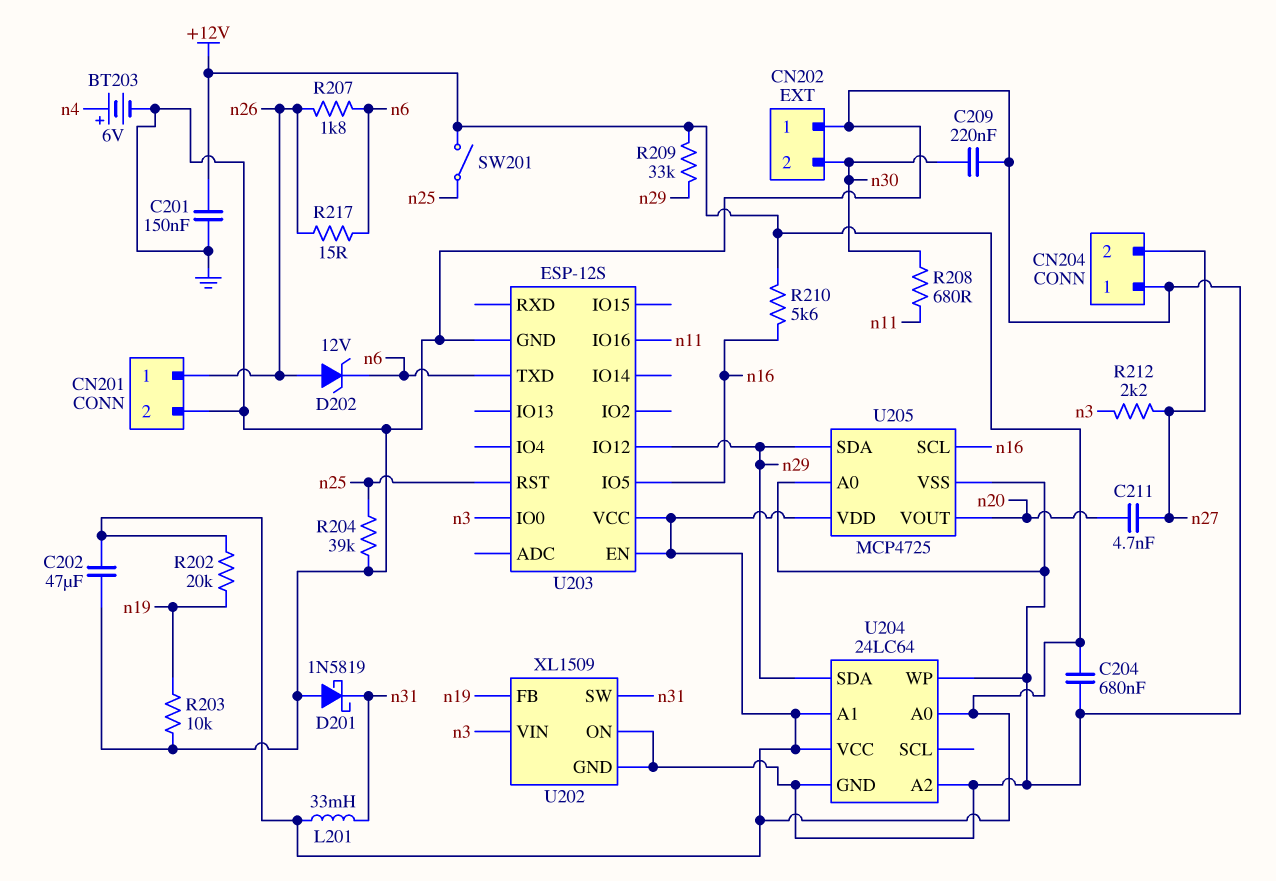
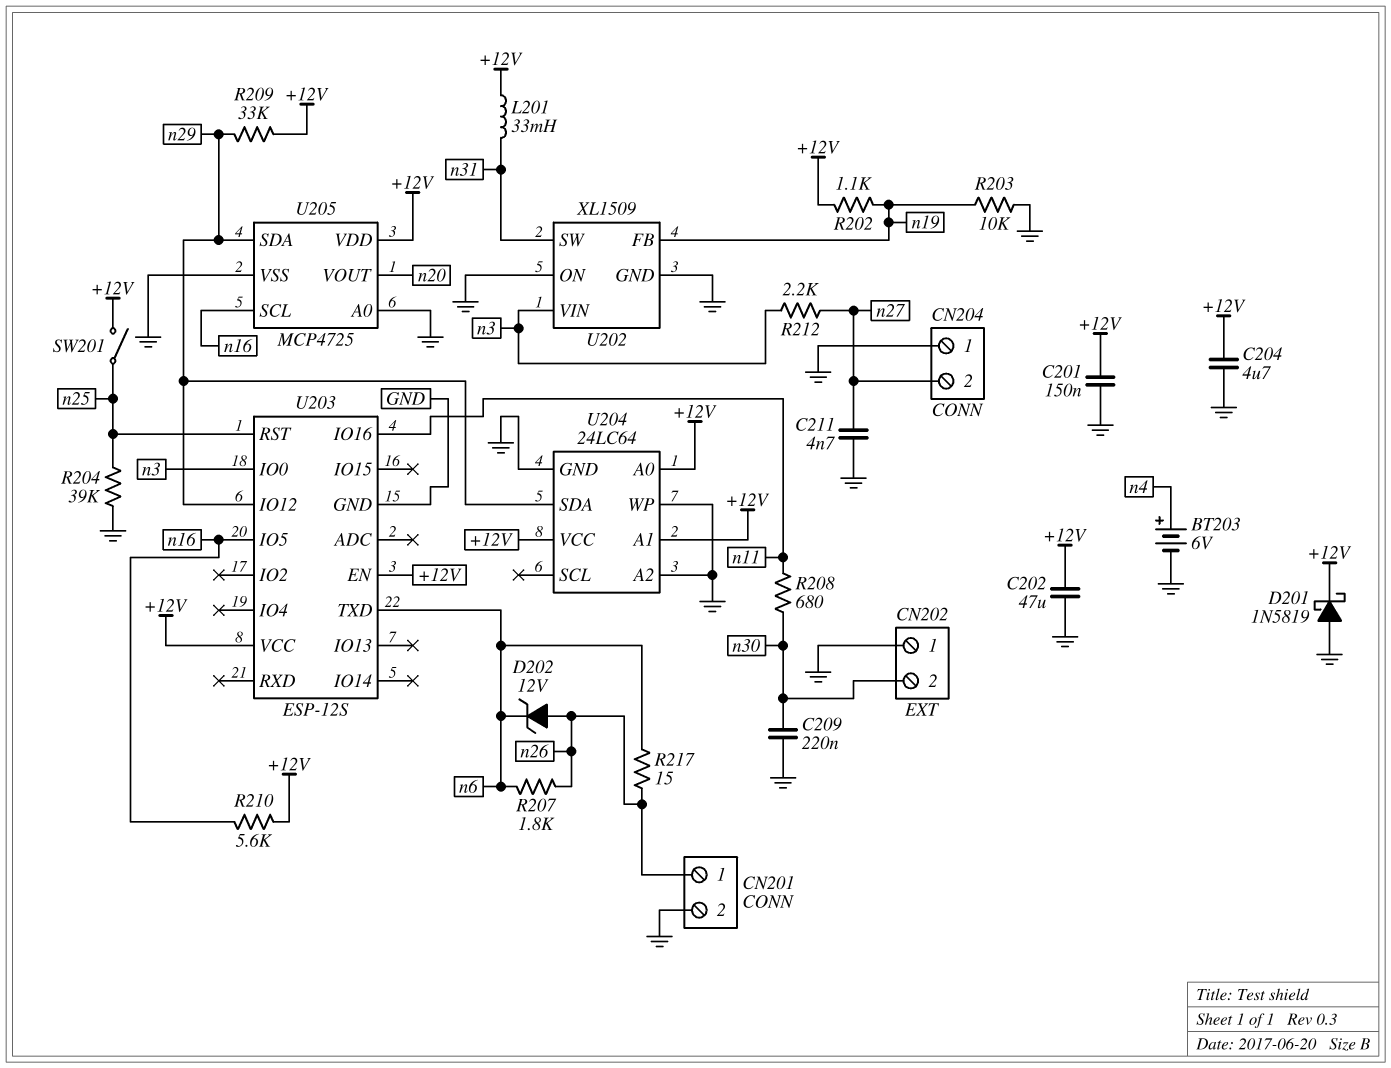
C204: 680nF (+12V, GND) -> 4.7uF (+12V, GND)
C211: 4.7nF (n20, n27) -> 4.7nF (GND, n27)
D201: schottky 1N5819 (A GND, K n31) -> schottky 1N5819 (A GND, K +12V)
R202: 20k (+12V, n19) -> 1.1k (+12V, n19)

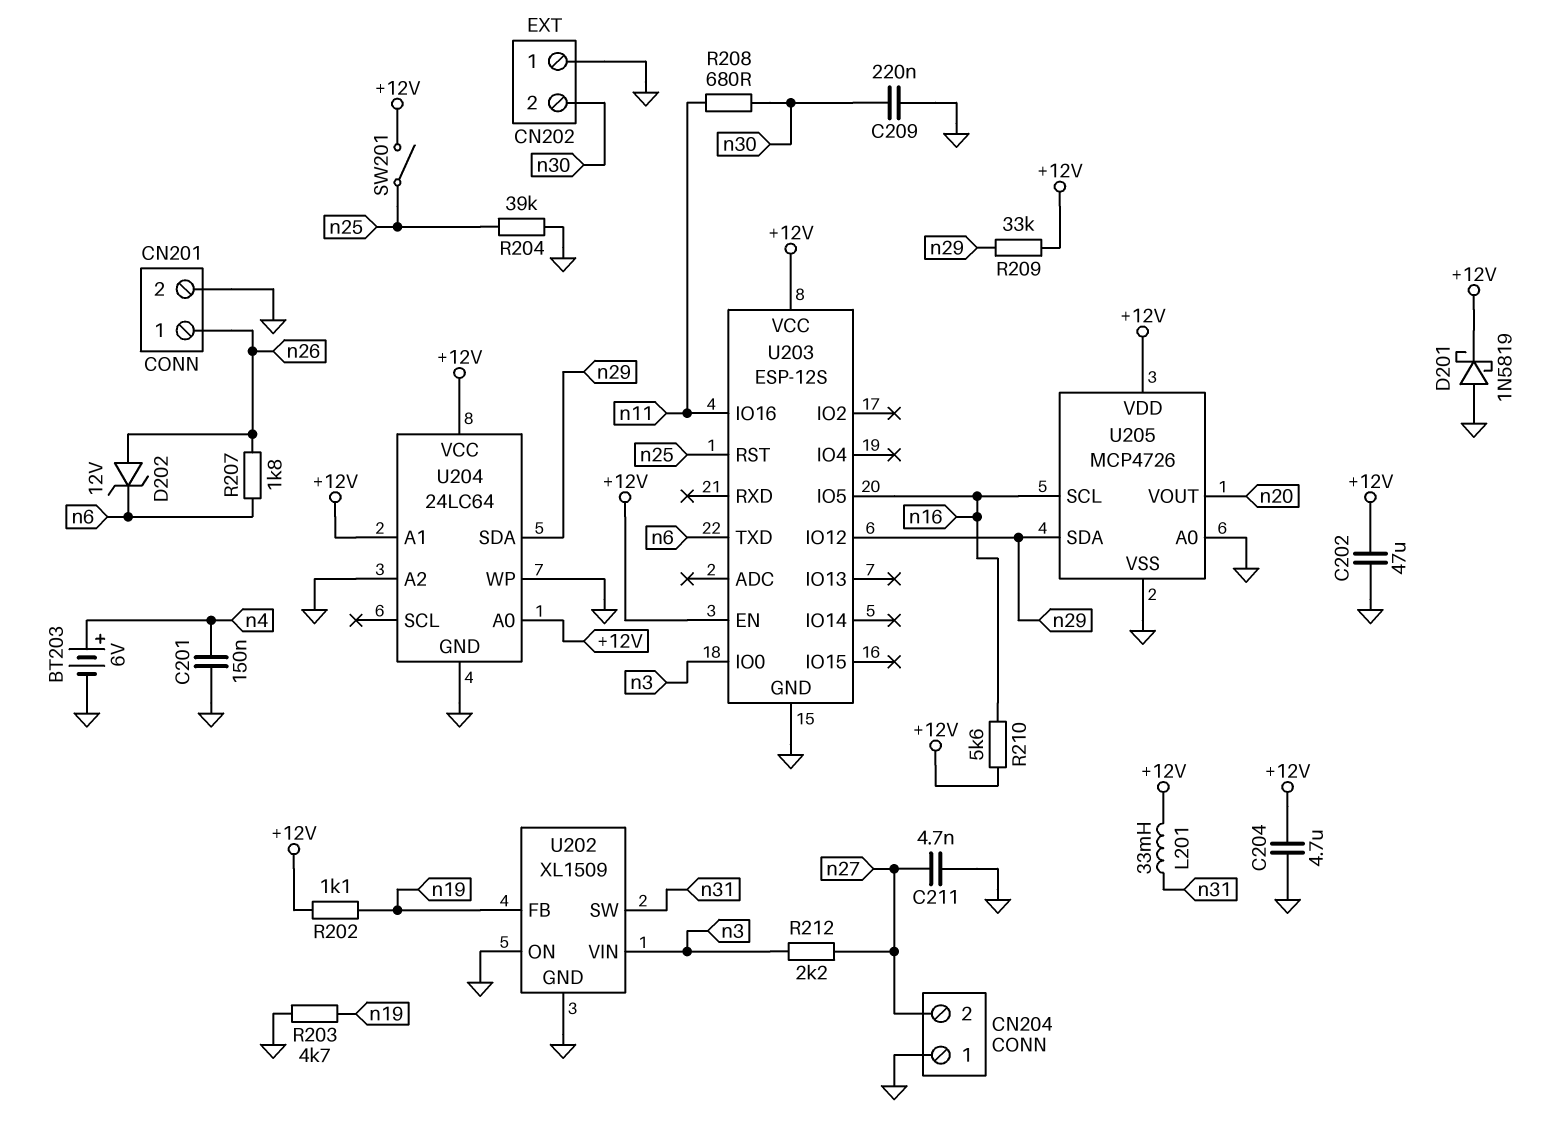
C201: 150nF (+12V, GND) -> 150nF (GND, n4)
R203: 10k (GND, n19) -> 4.7k (GND, n19)
R217: 15 (n6, n26) -> none
U205: MCP4725 -> MCP4726

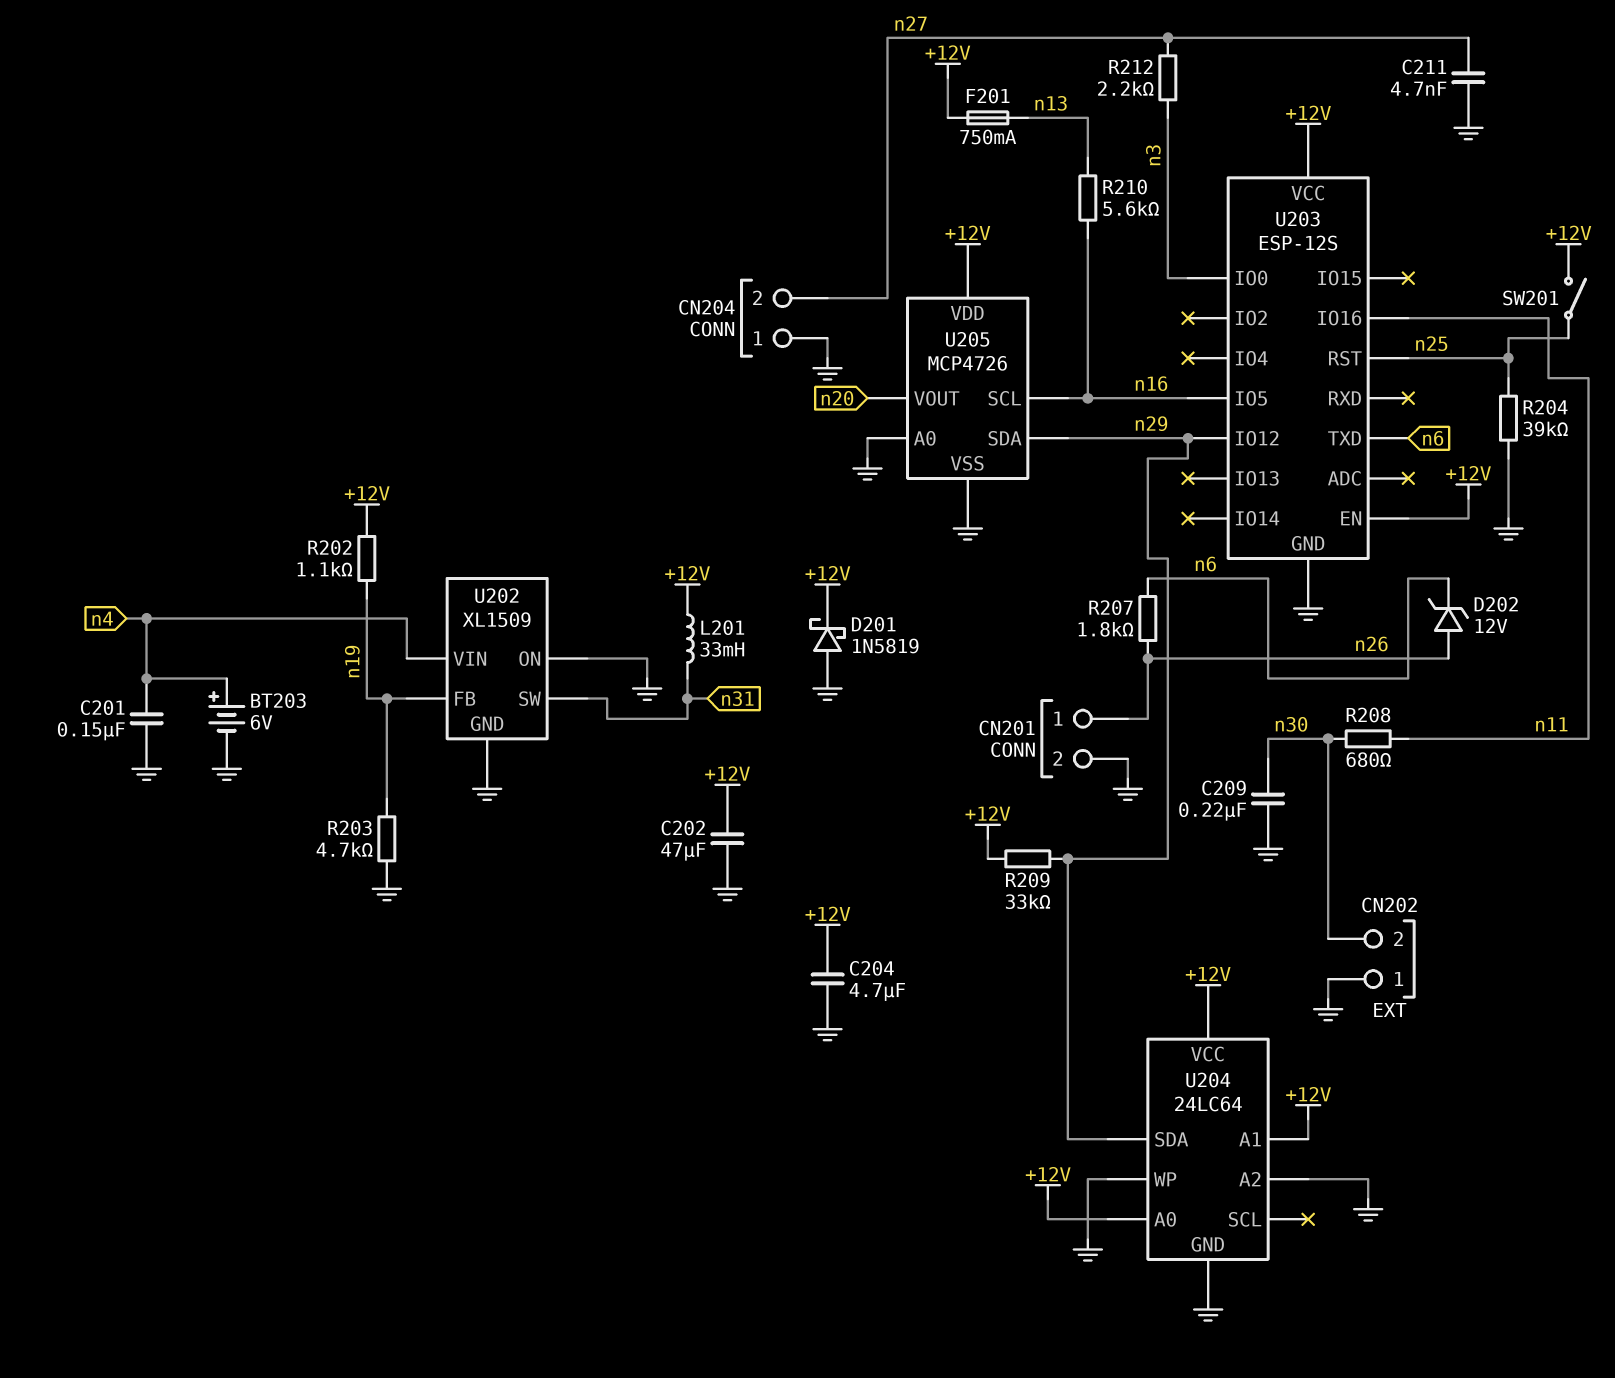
F201: none -> 750mA (+12V, n13)
R210: 5.6k (+12V, n16) -> 5.6k (n13, n16)
U202 pin VIN: n3 -> n4

